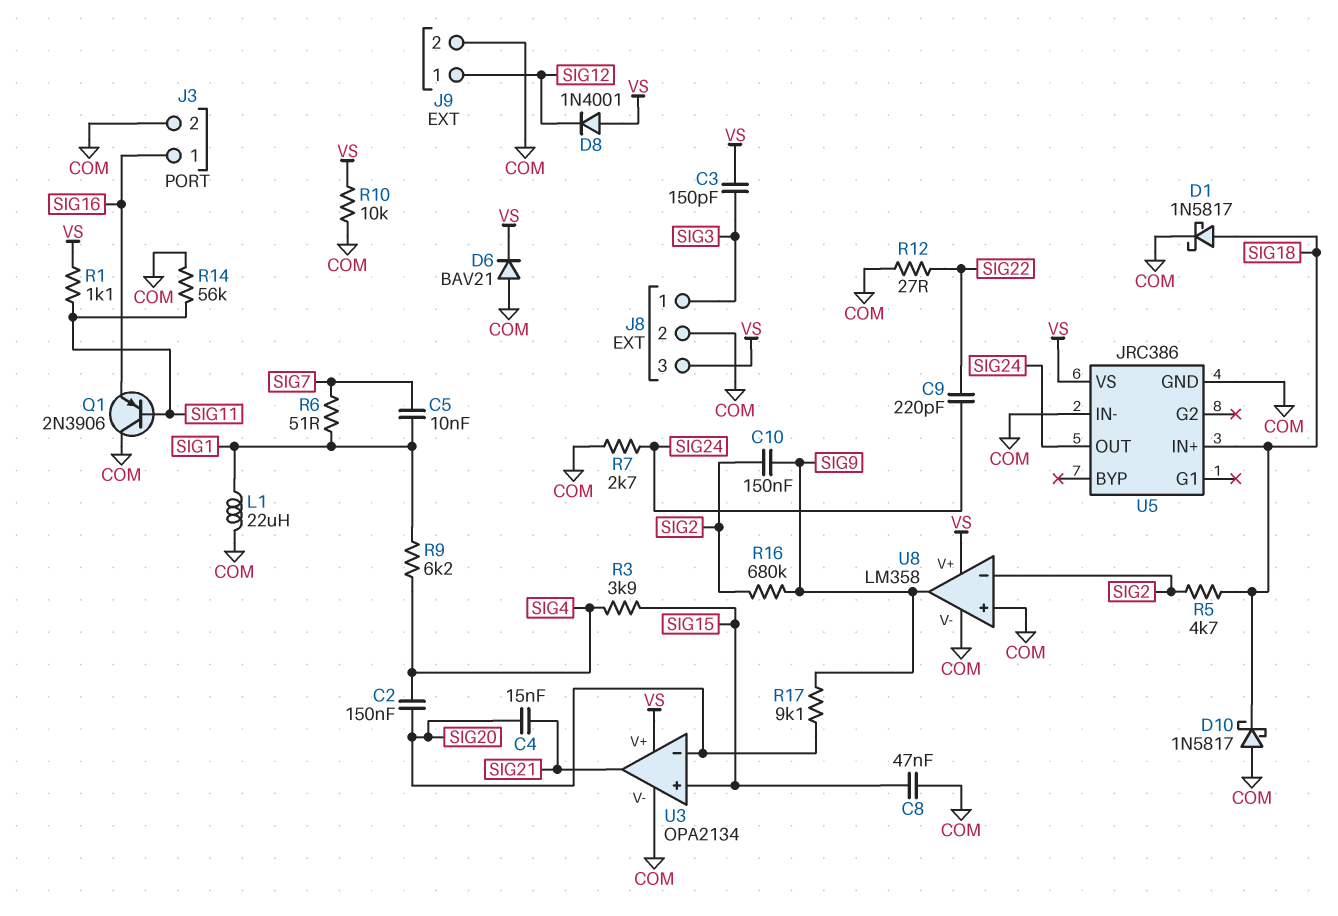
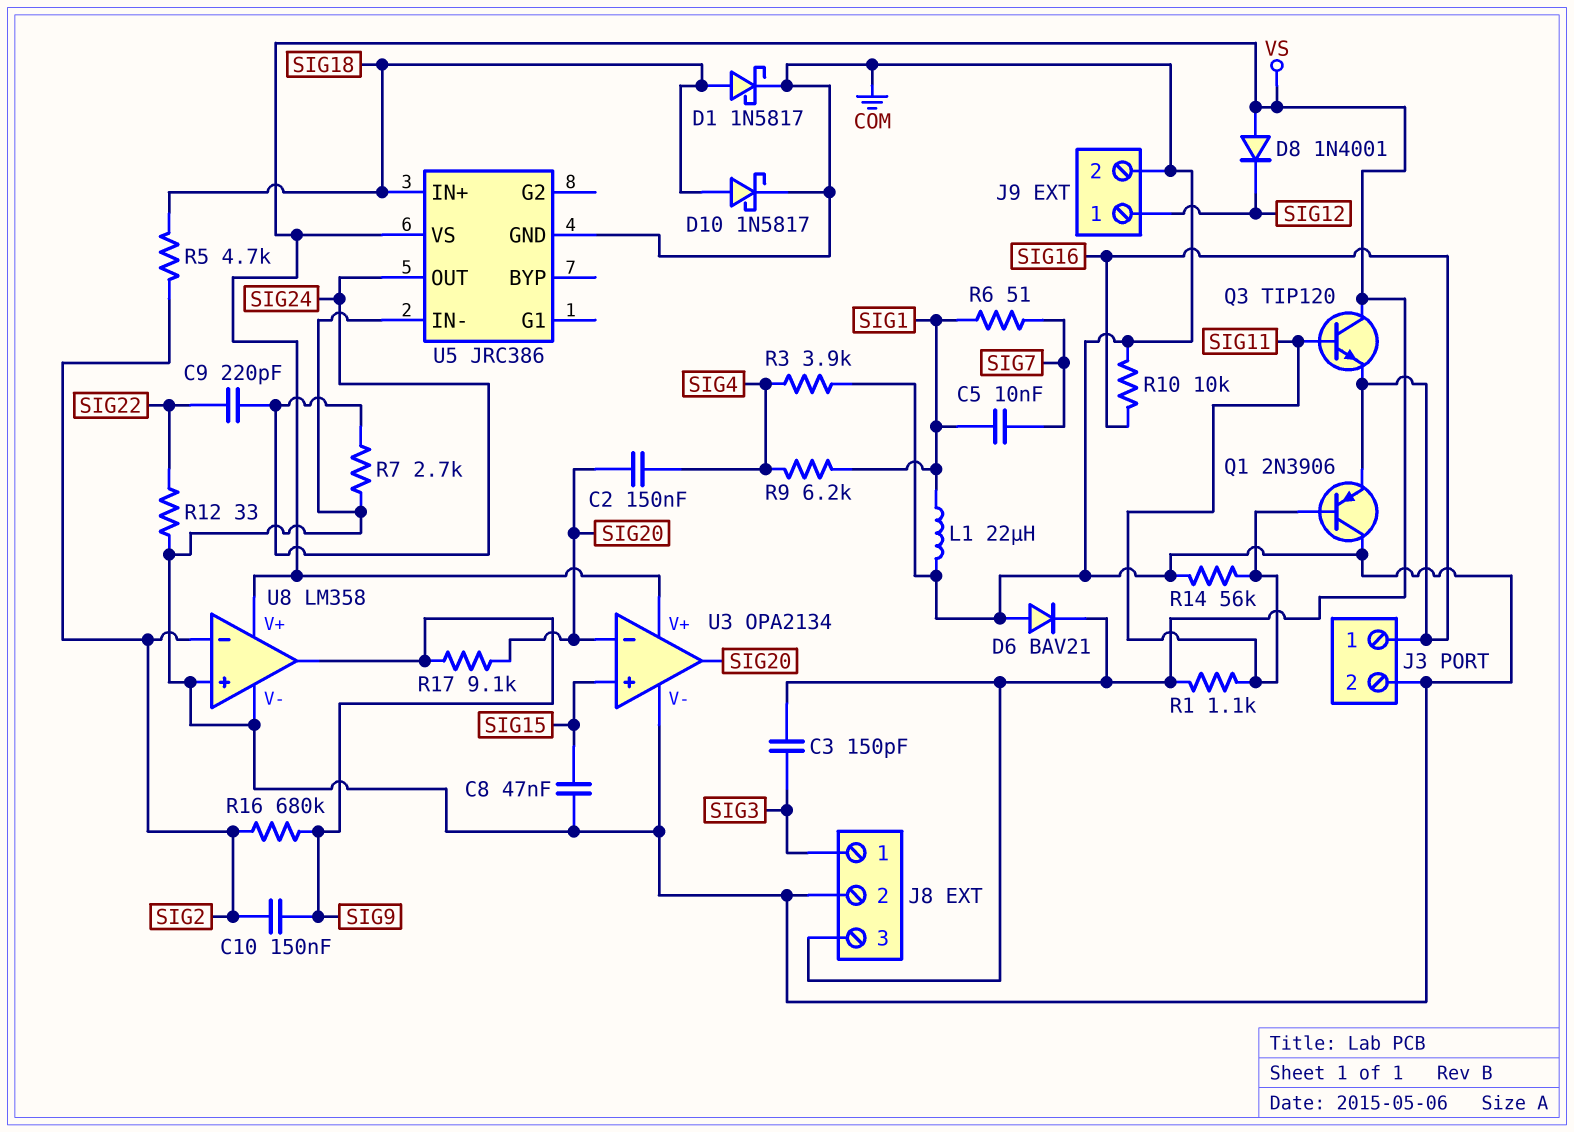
C4: 15nF (SIG20, SIG21) -> none
D10: schottky 1N5817 (A COM, K SIG18) -> schottky 1N5817 (A SIG18, K COM)
Q3: none -> NPN TIP120 (B SIG11, C VS, E SIG16)
R3: 3.9k (SIG4, SIG15) -> 3.9k (COM, SIG4)
R10: 10k (COM, VS) -> 10k (COM, SIG16)
R12: 27 (COM, SIG22) -> 33 (COM, SIG22)
U3 pin out: SIG21 -> SIG20

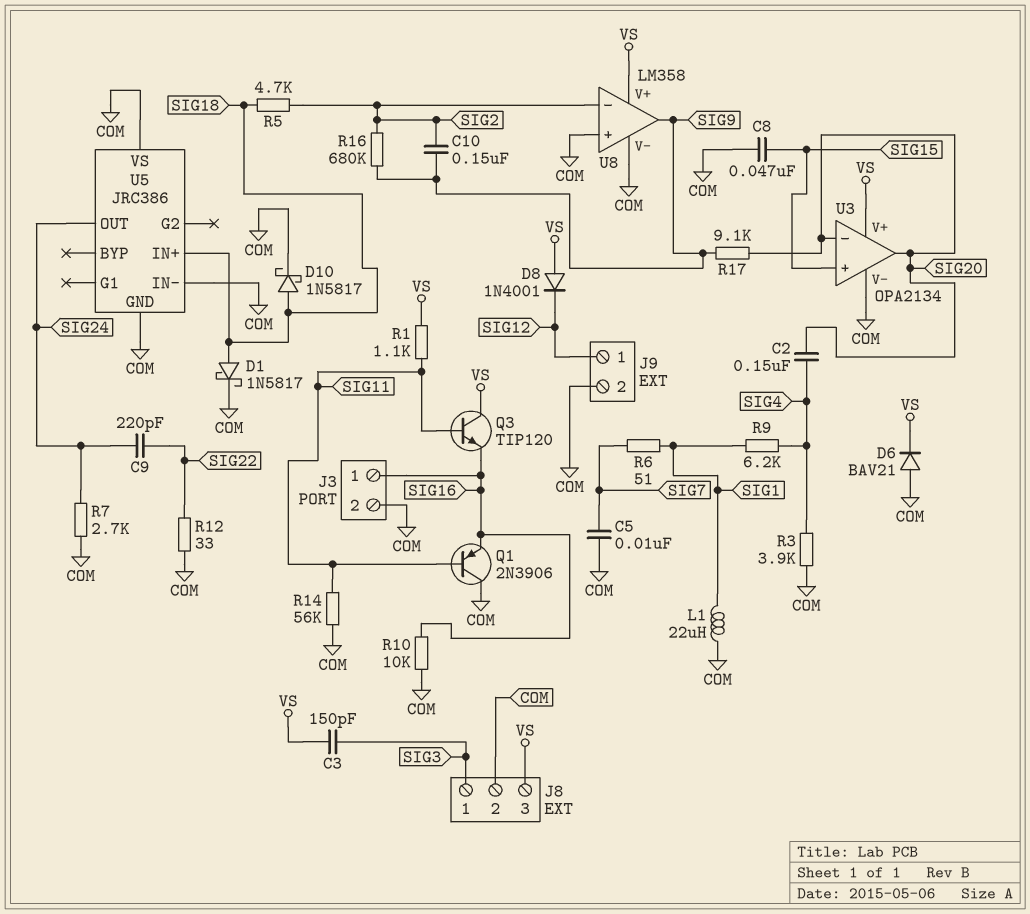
C5: 10nF (SIG1, SIG7) -> 10nF (COM, SIG7)
U5 pin VS: VS -> COM

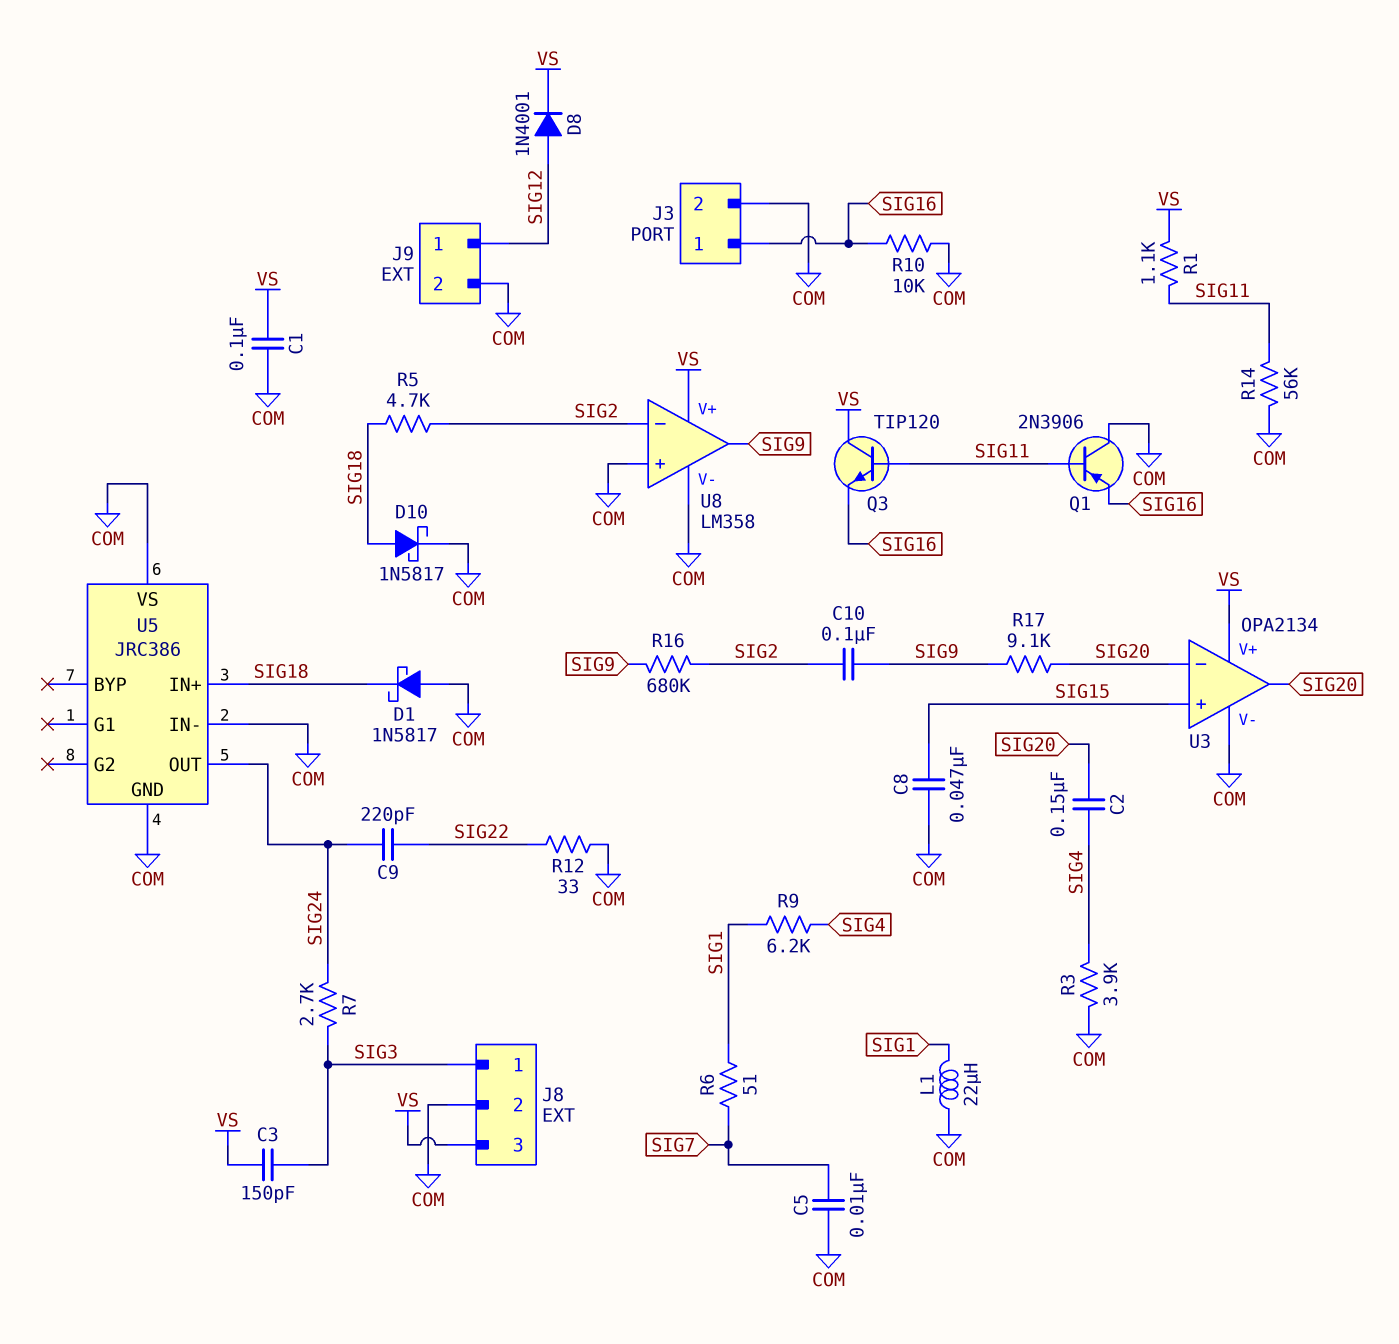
C1: none -> 100nF (COM, VS)
C10: 150nF (SIG2, SIG9) -> 100nF (SIG2, SIG9)
D1: schottky 1N5817 (A SIG18, K COM) -> schottky 1N5817 (A COM, K SIG18)
D6: diode BAV21 (A COM, K VS) -> none
D8: diode 1N4001 (A VS, K SIG12) -> diode 1N4001 (A SIG12, K VS)
R7: 2.7k (COM, SIG24) -> 2.7k (SIG3, SIG24)

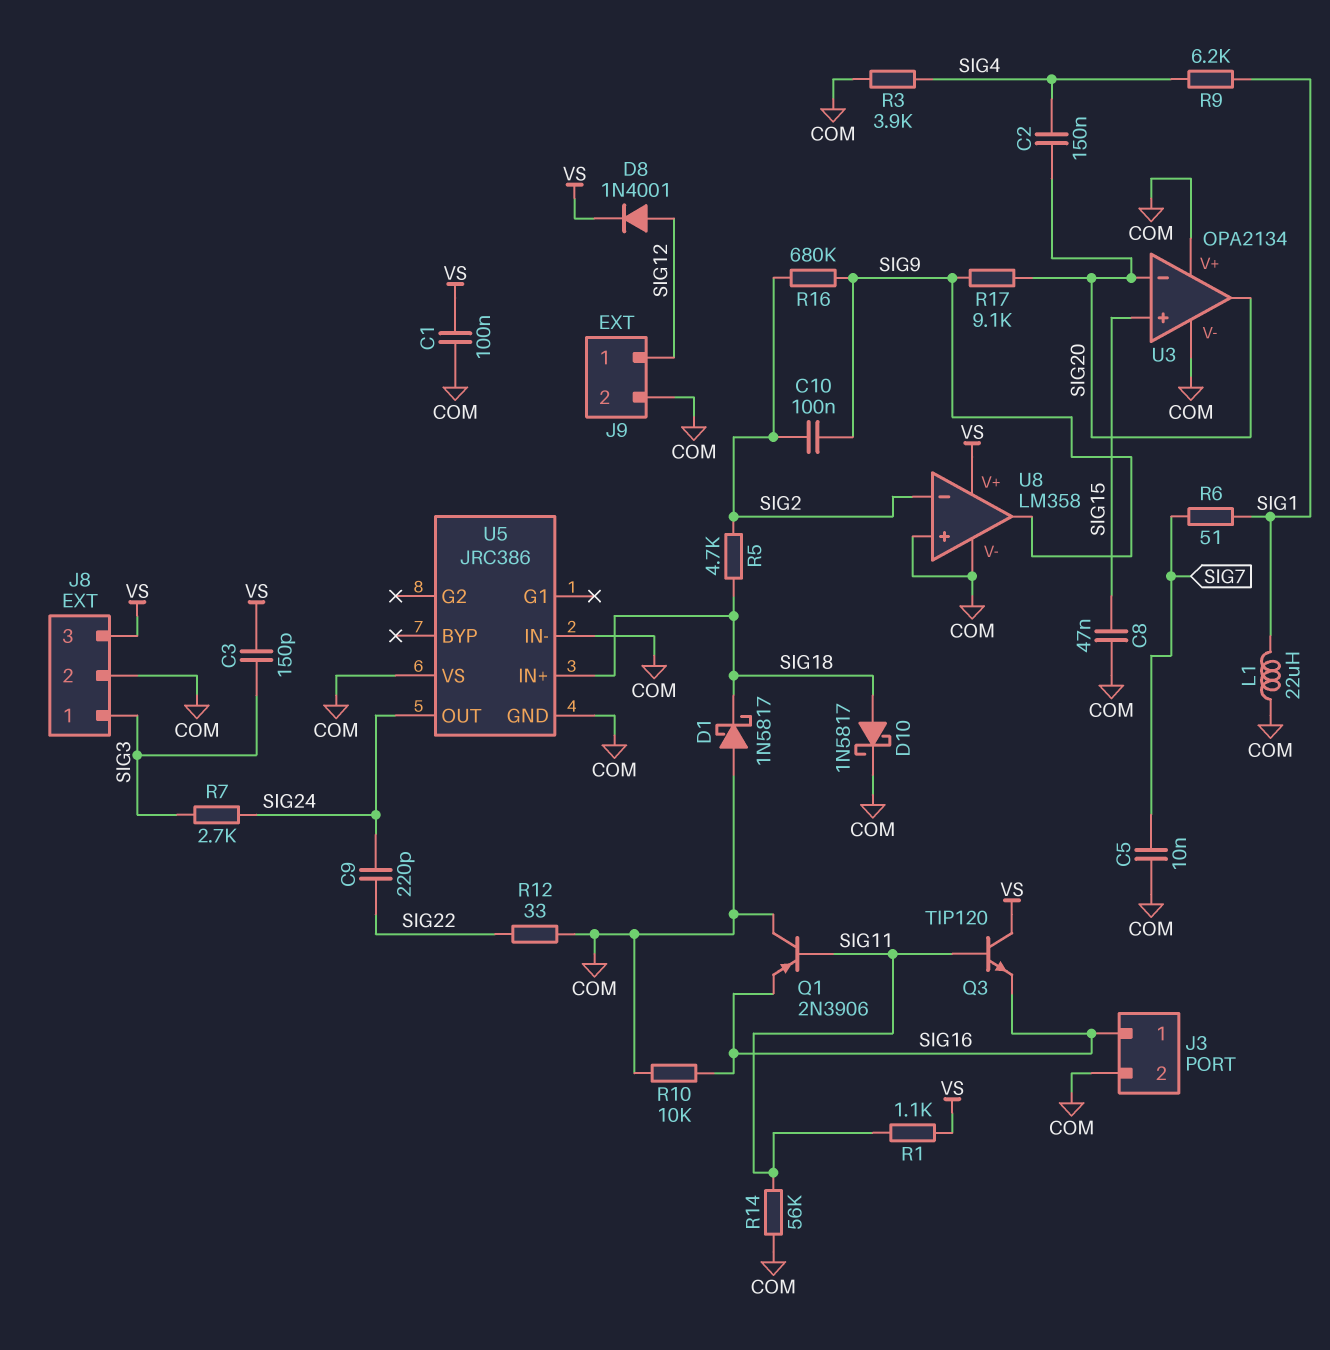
U3 pin V+: VS -> COM

